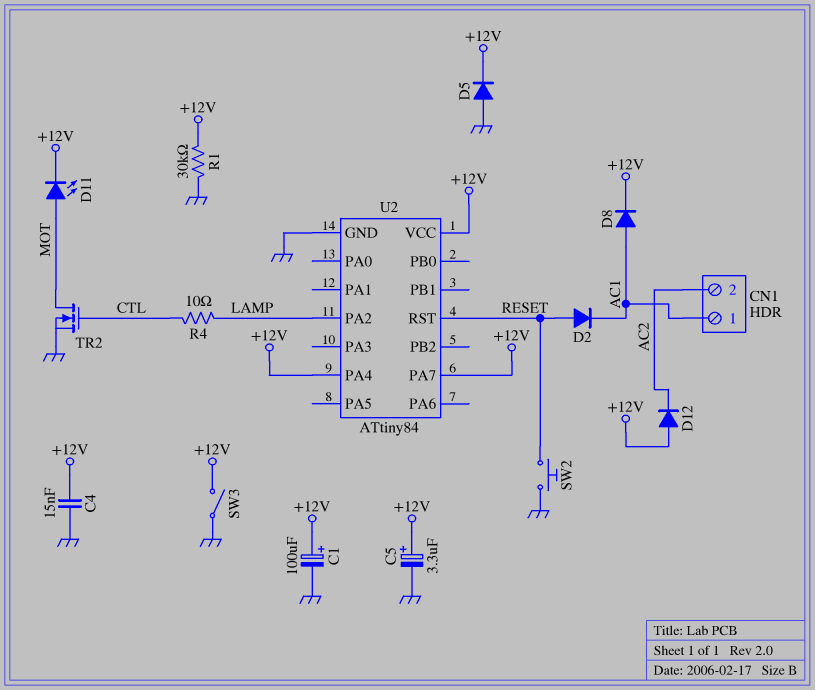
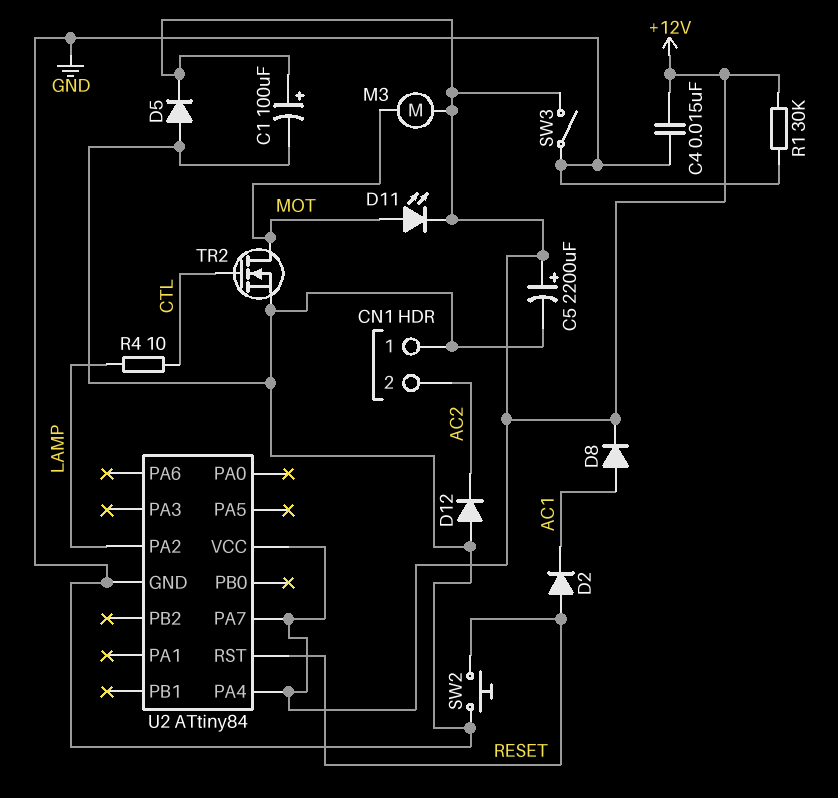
C5: 3.3uF (plus +12V, minus GND) -> 2200uF (plus +12V, minus GND)
CN1 pin 1: AC1 -> GND
D12: diode (A +12V, K AC2) -> diode (A GND, K AC2)
M3: none -> motor (+12V, MOT)

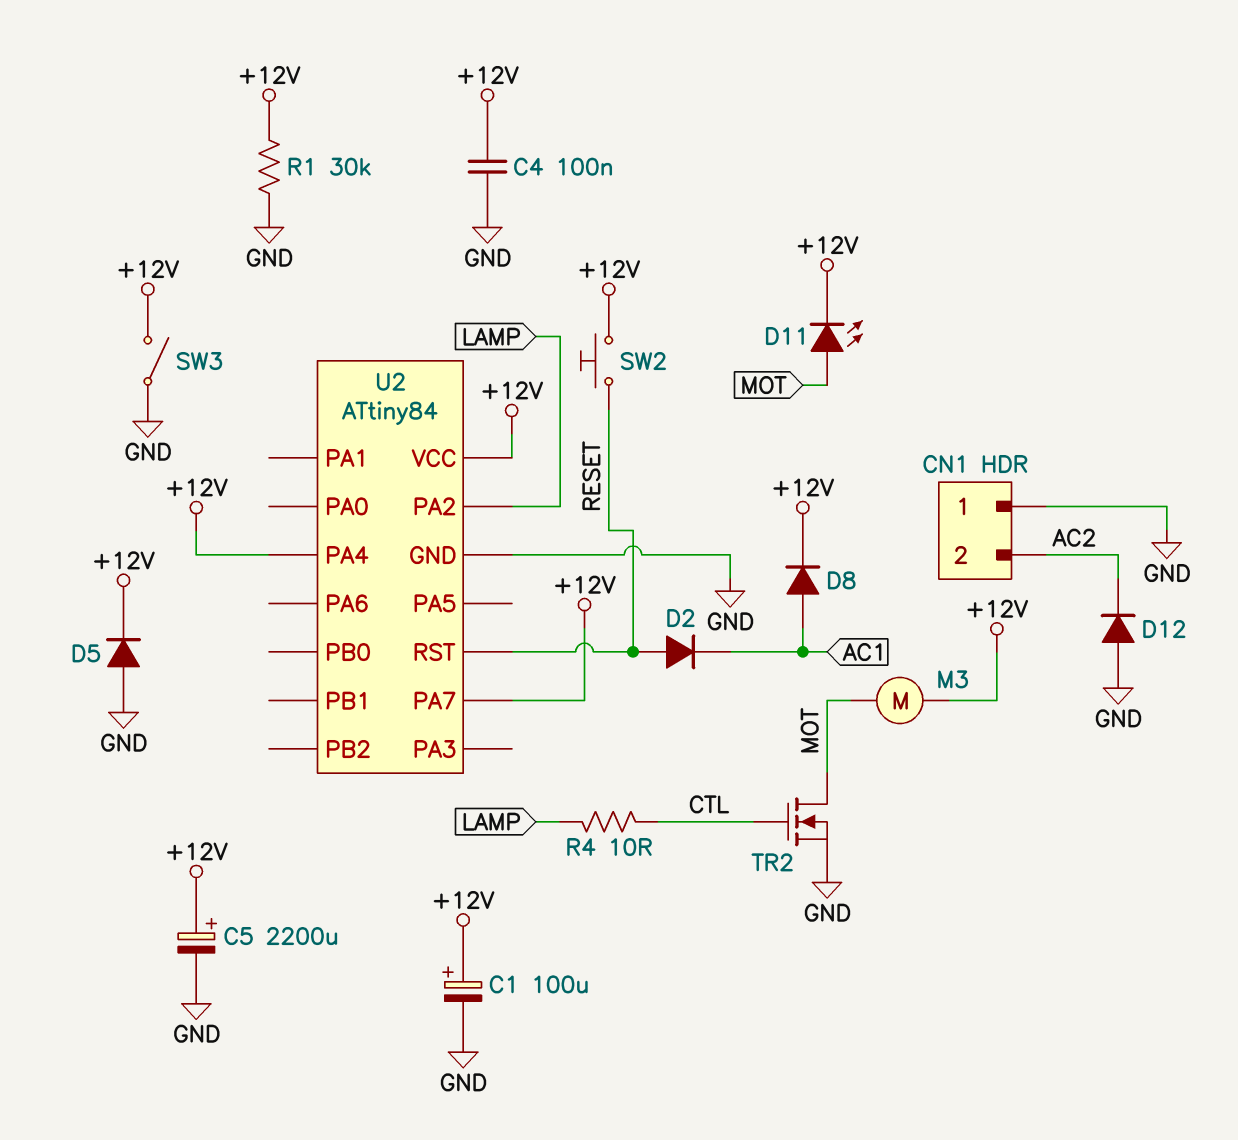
C4: 15nF (+12V, GND) -> 100nF (+12V, GND)
SW2: button (GND, RESET) -> button (+12V, RESET)

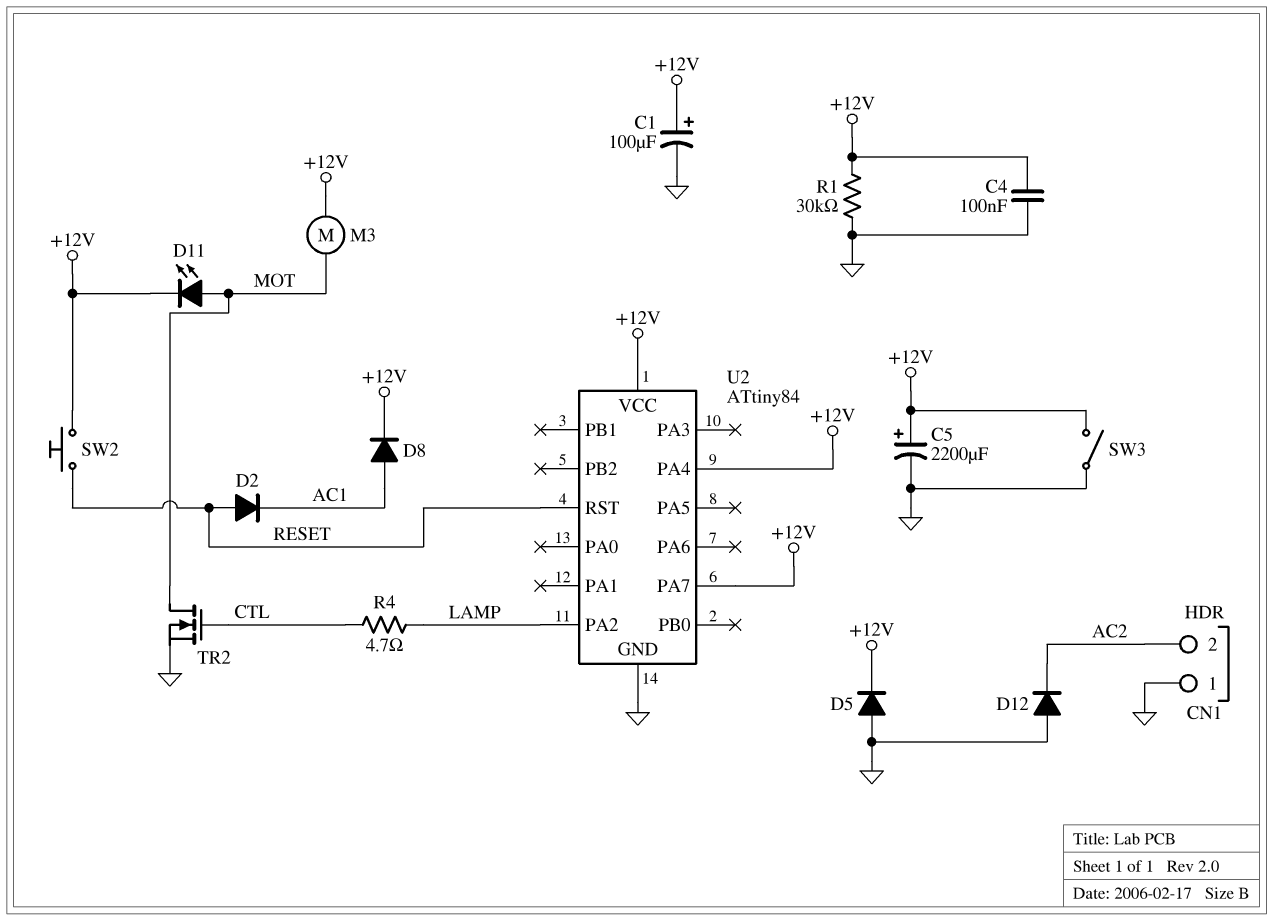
R4: 10 (CTL, LAMP) -> 4.7 (CTL, LAMP)

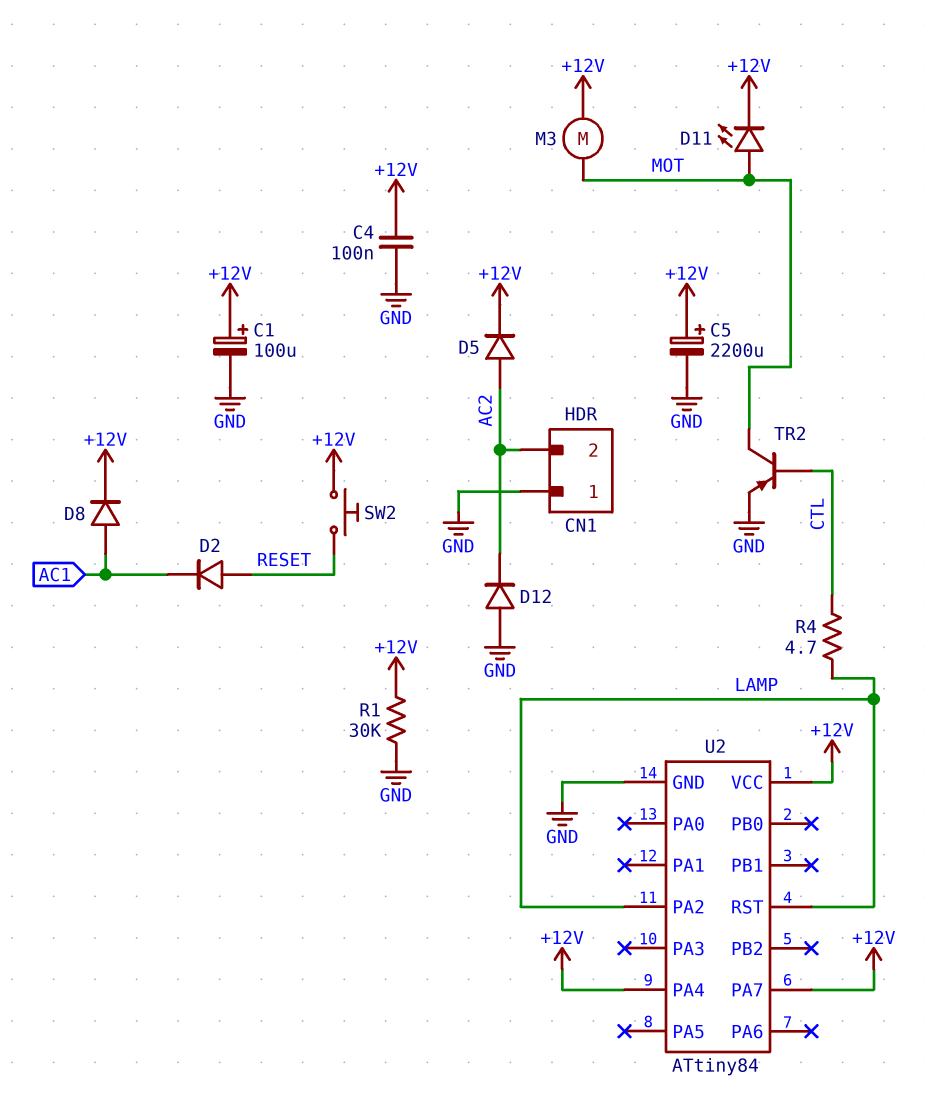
D5: diode (A GND, K +12V) -> diode (A AC2, K +12V)
SW3: switch (+12V, GND) -> none
TR2: NMOS (G CTL, D MOT, S GND) -> PNP (B CTL, C MOT, E GND)
U2 pin RST: RESET -> LAMP

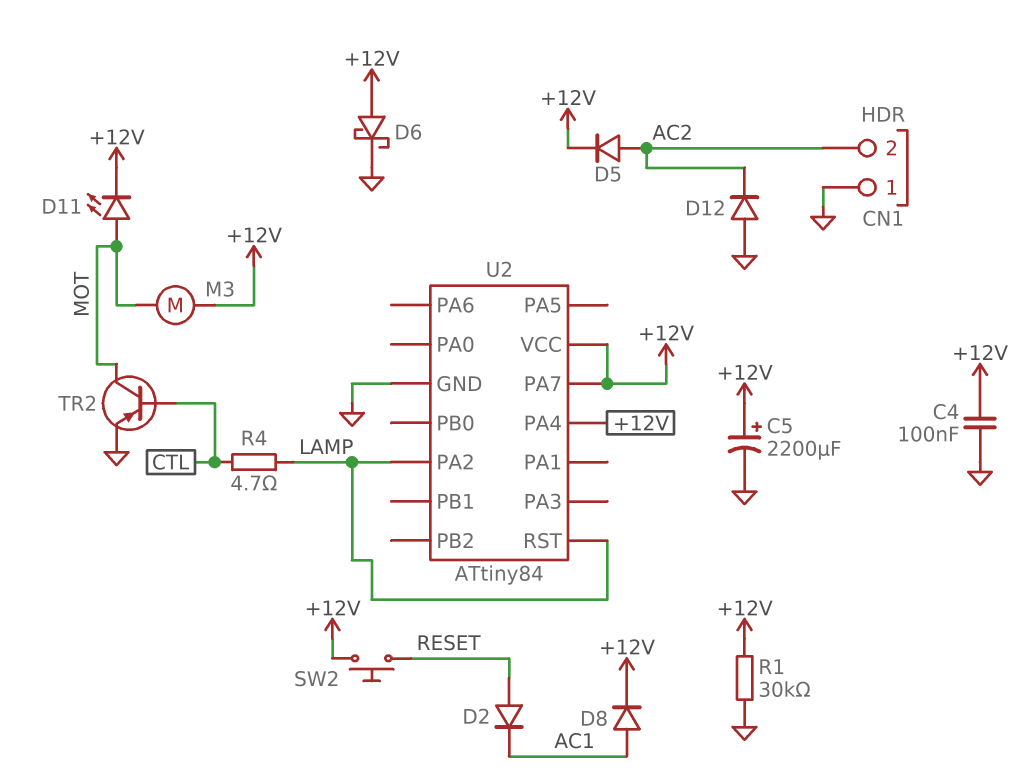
C1: 100uF (plus +12V, minus GND) -> none
D6: none -> schottky (A +12V, K GND)

